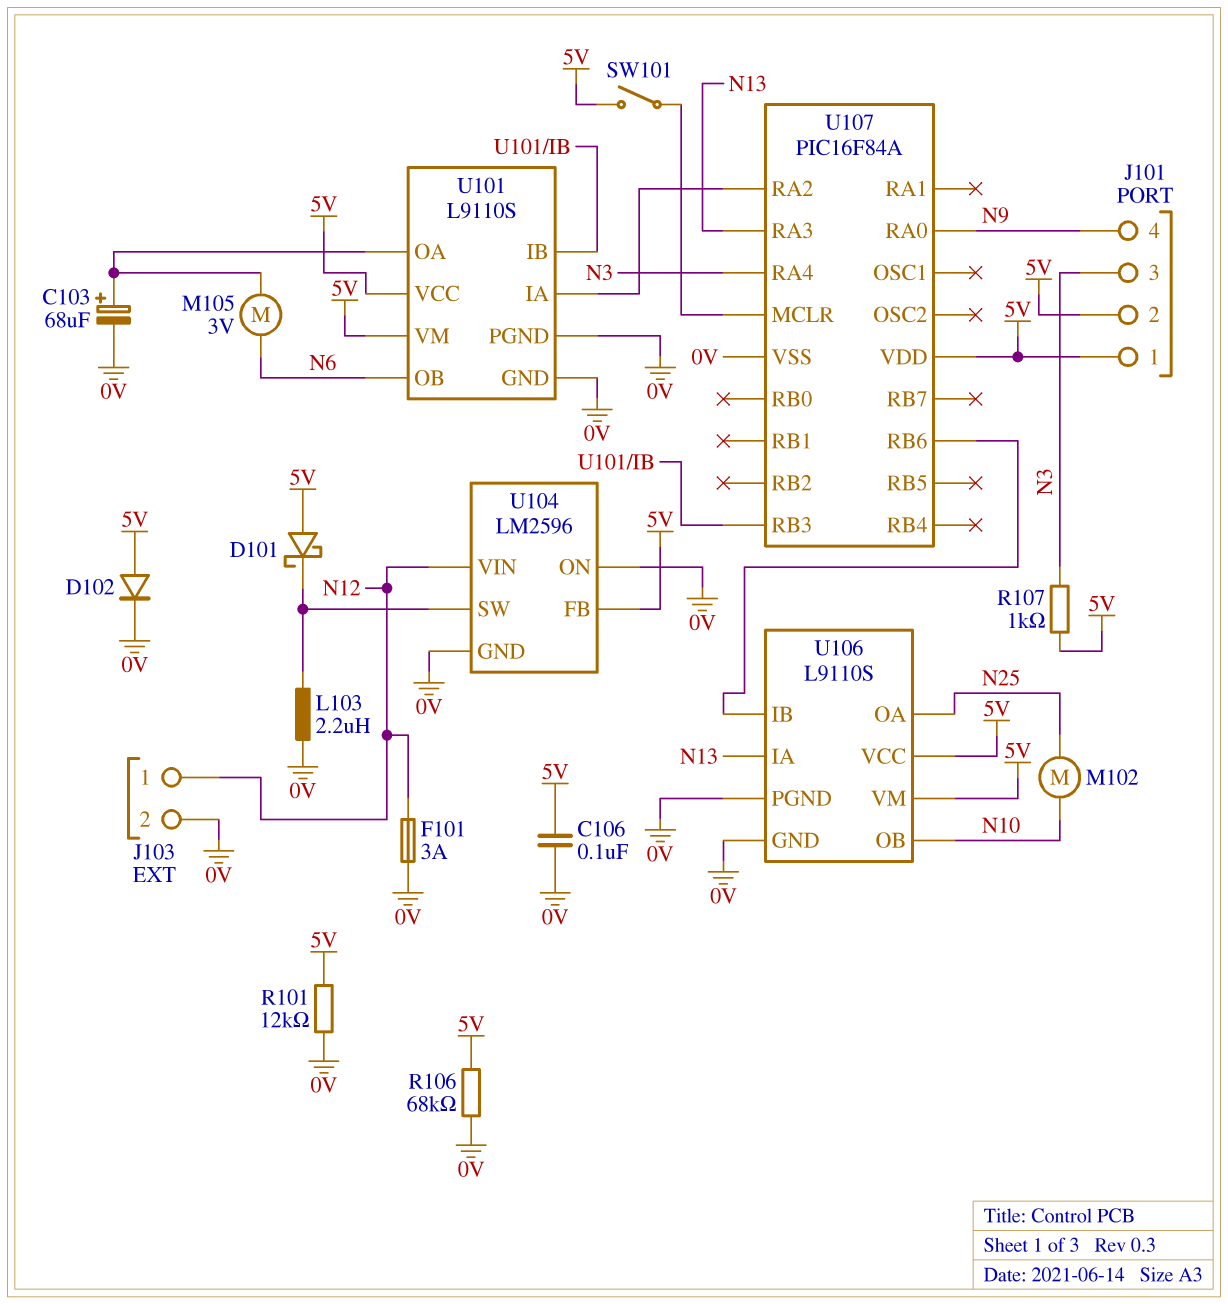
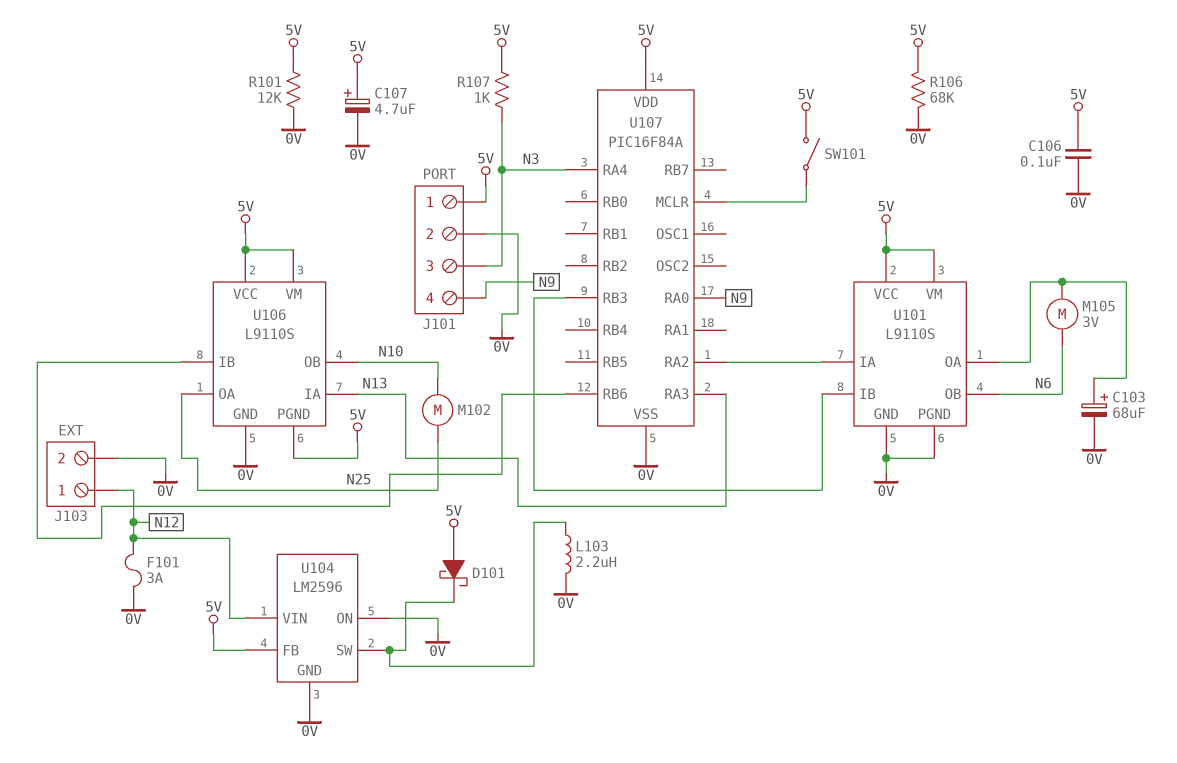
C107: none -> 4.7uF (plus 5V, minus 0V)
D102: diode (A 5V, K 0V) -> none
J101 pin 2: 5V -> 0V
U106 pin PGND: 0V -> 5V

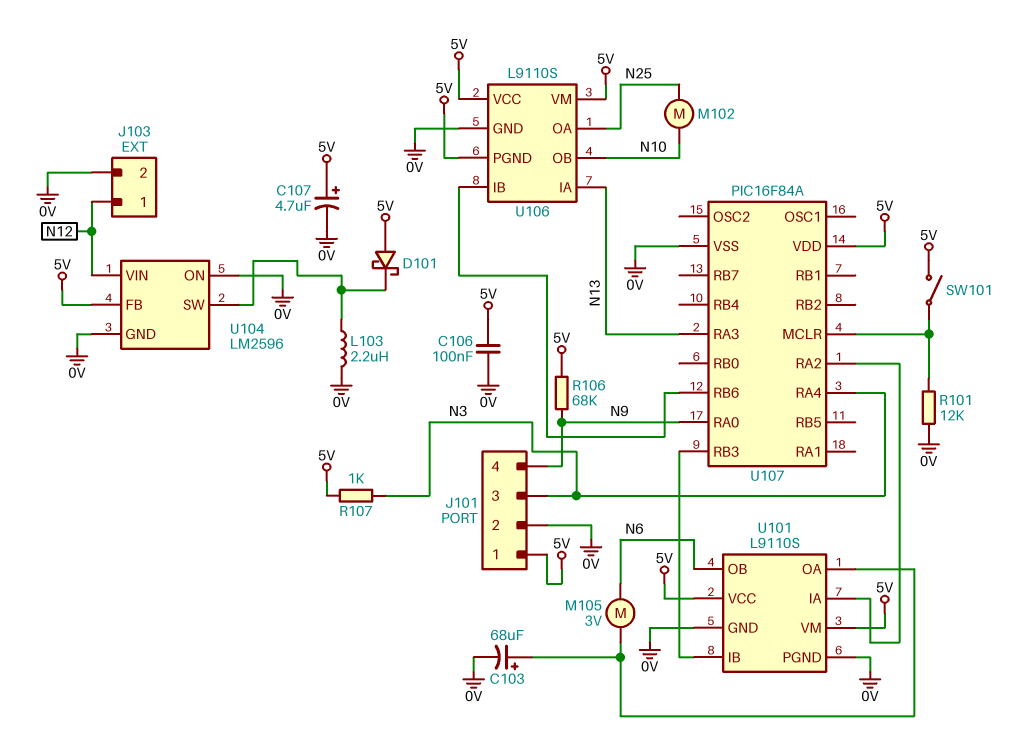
F101: 3A (0V, N12) -> none
R101: 12k (0V, 5V) -> 12k (0V, U107/MCLR)
R106: 68k (0V, 5V) -> 68k (5V, N9)

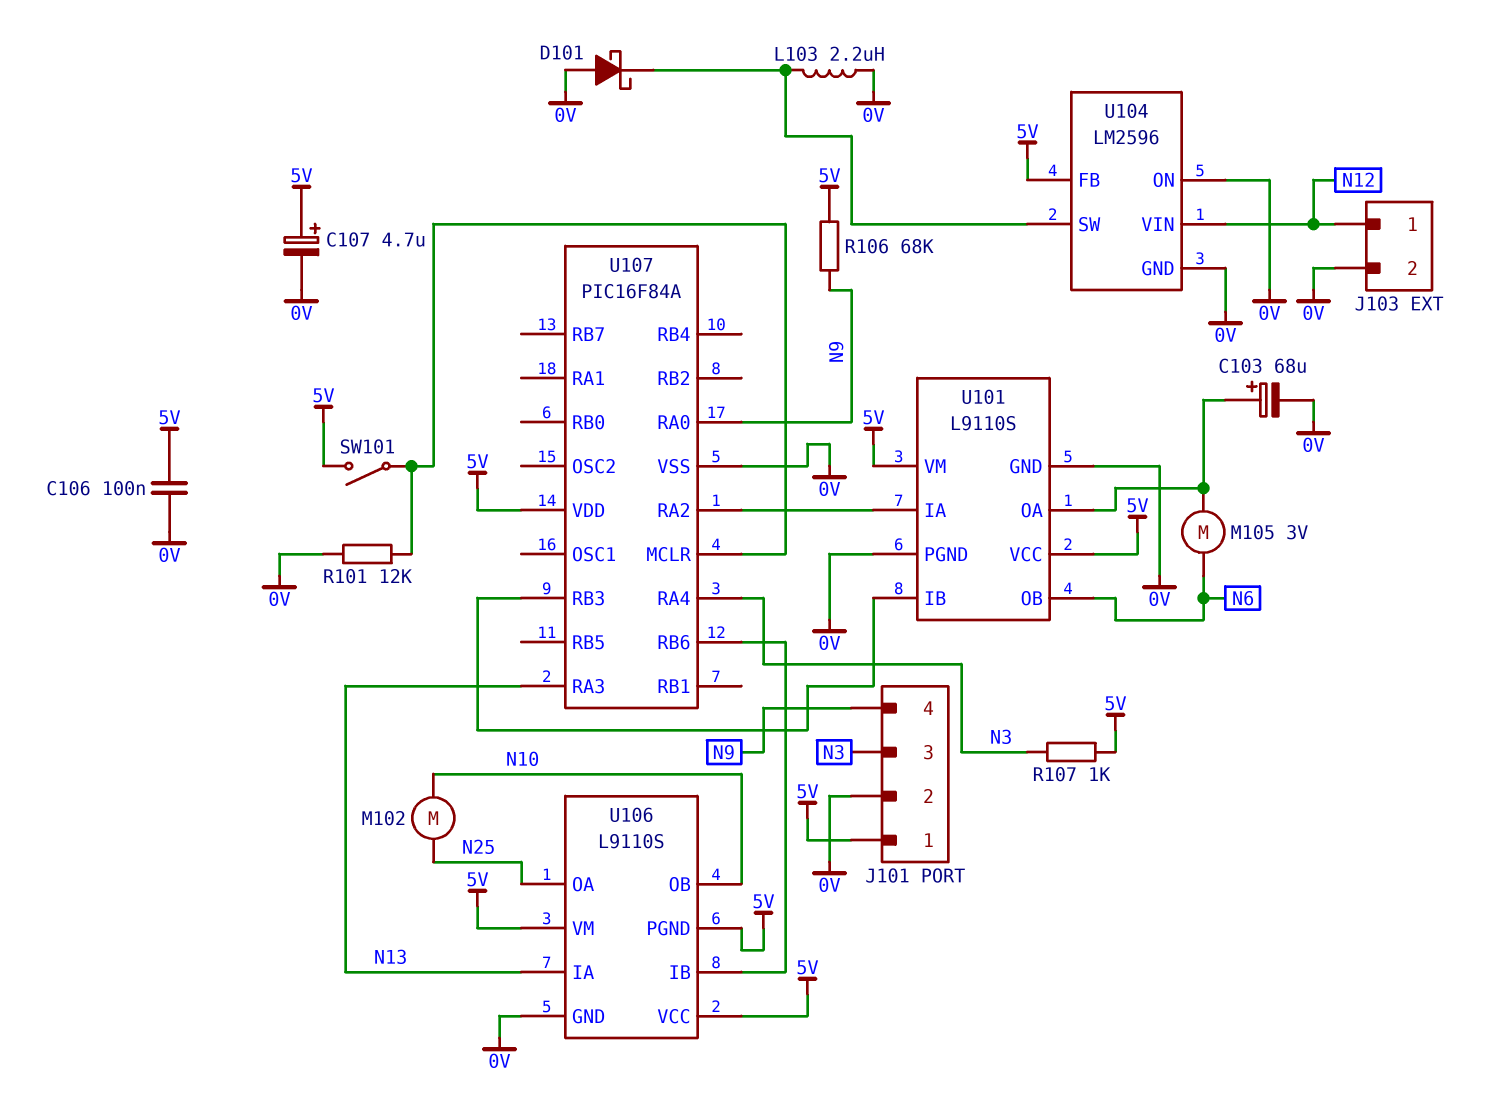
D101: schottky (A 5V, K U104/SW) -> schottky (A 0V, K U104/SW)

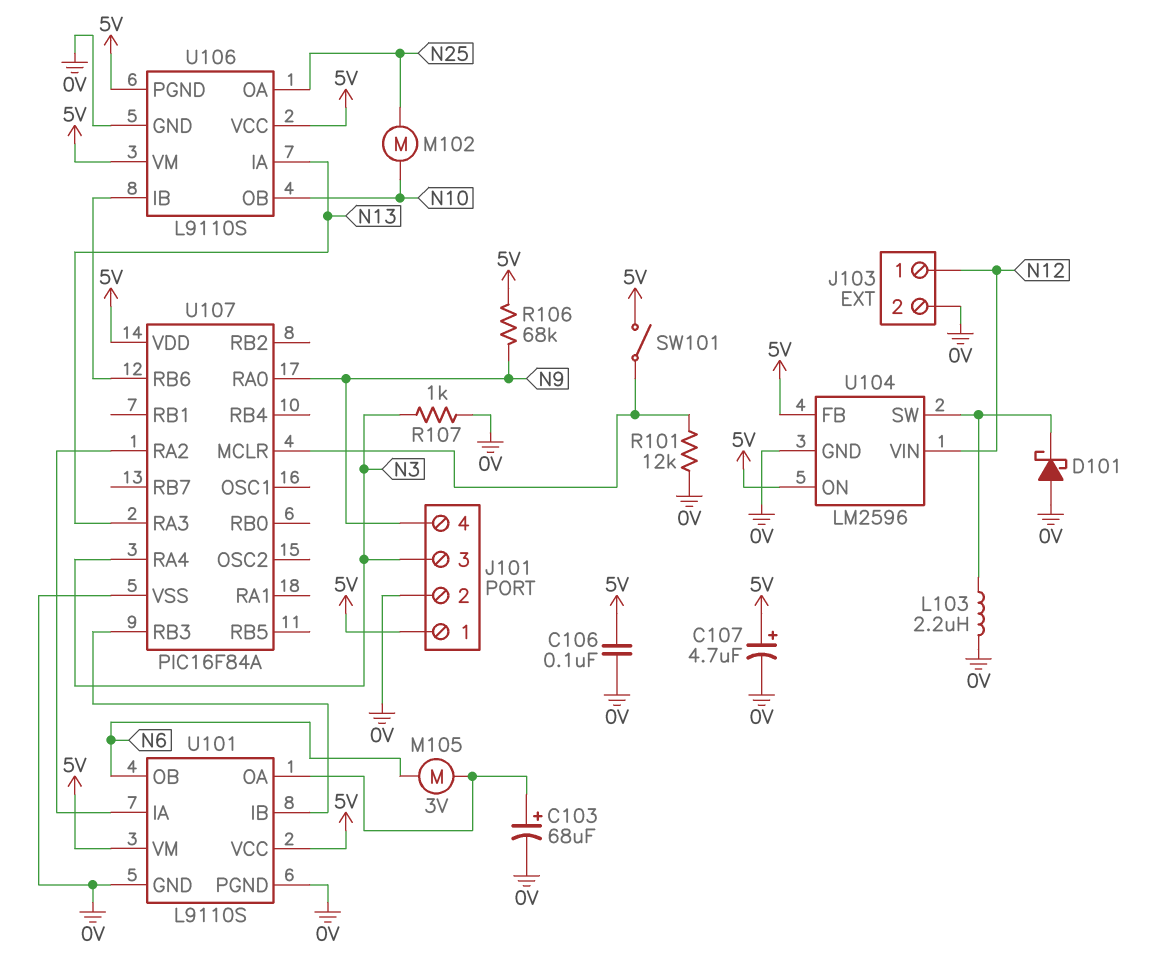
R107: 1k (5V, N3) -> 1k (0V, N3)
U104 pin ON: 0V -> 5V

